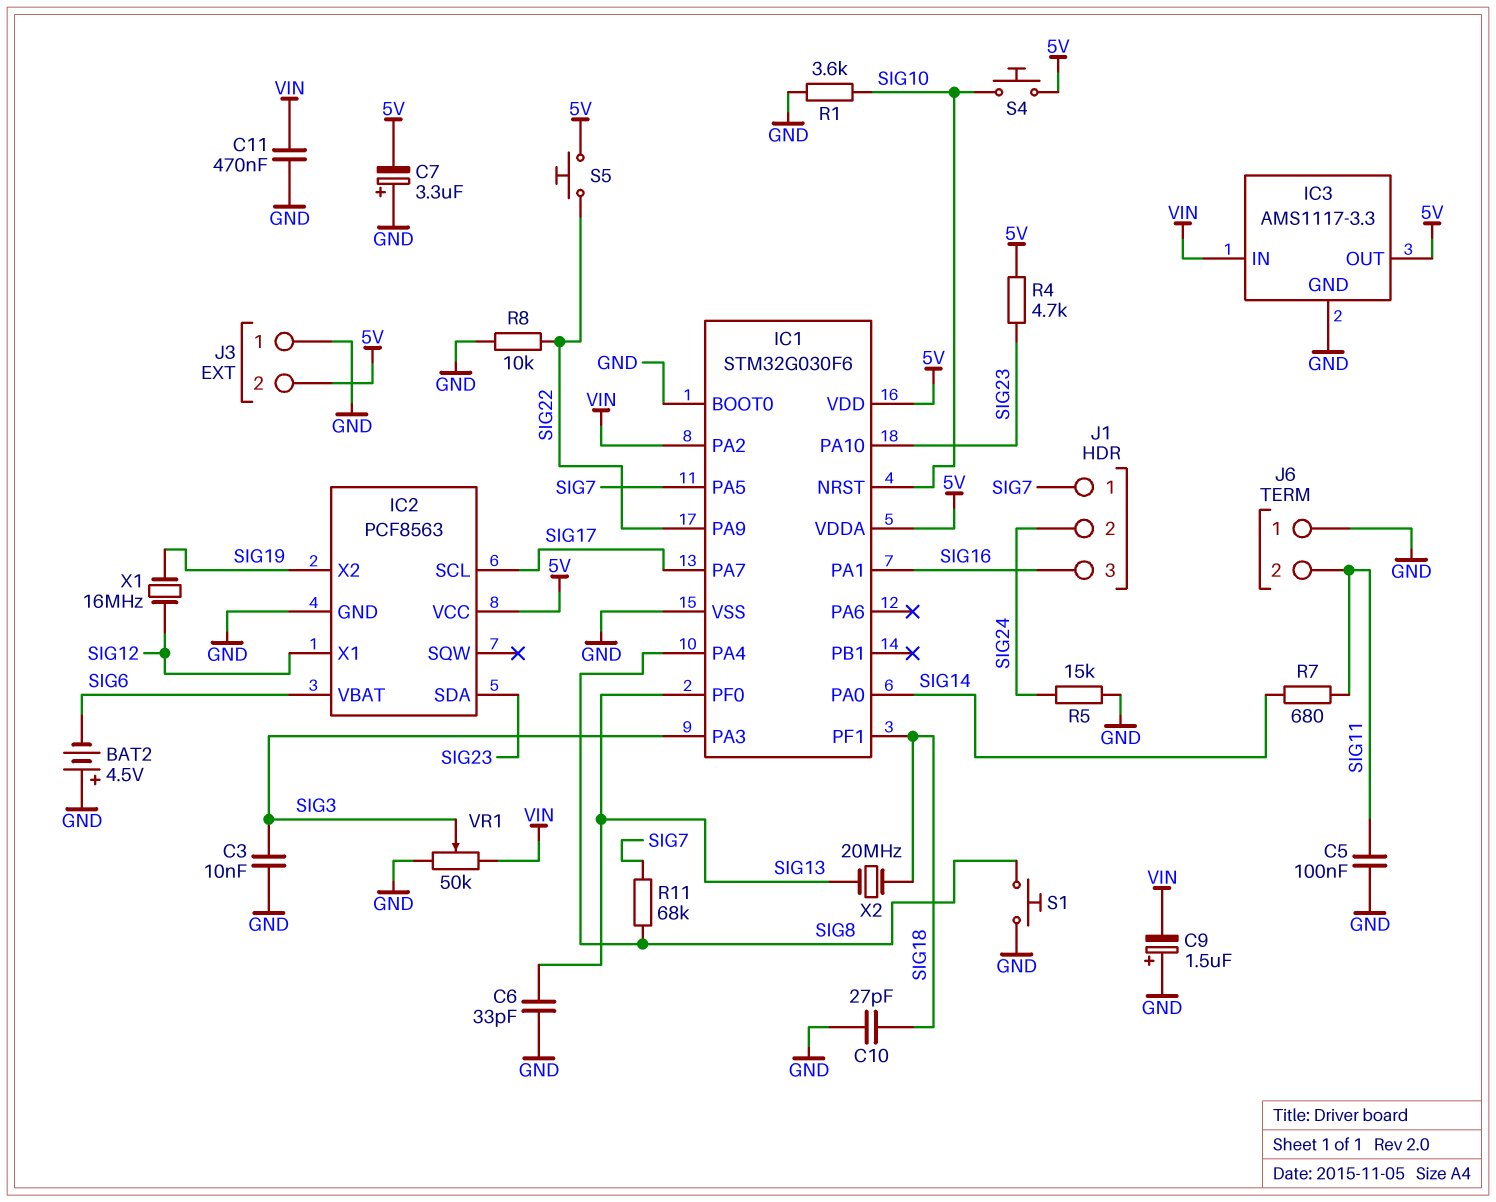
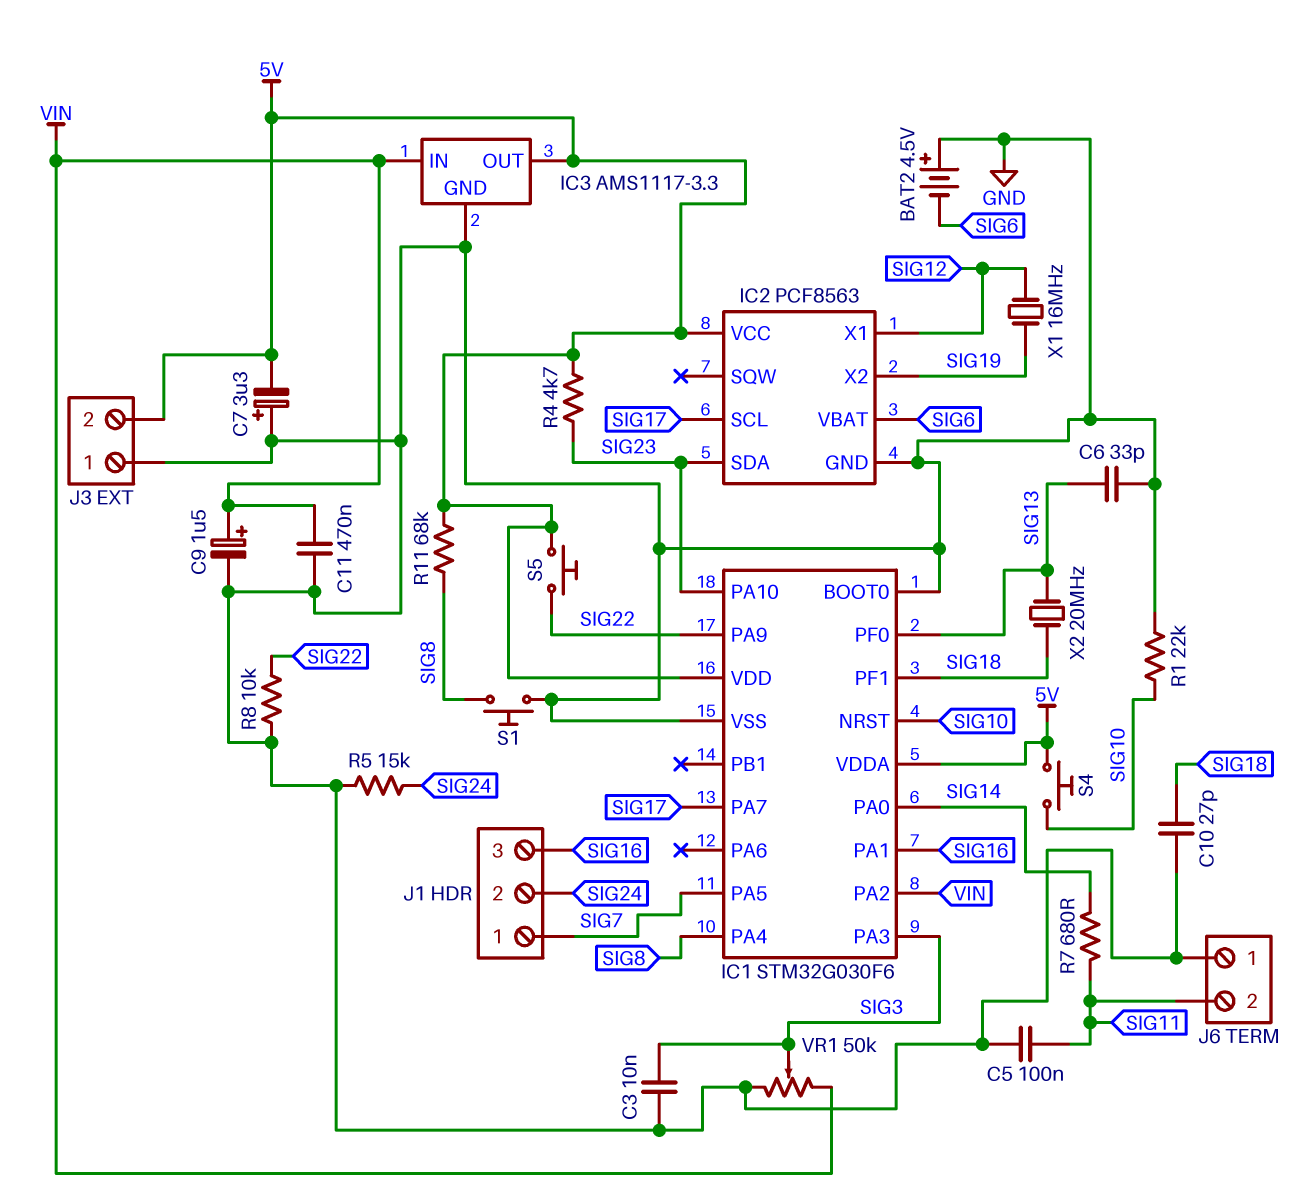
C9: 1.5uF (plus GND, minus VIN) -> 1.5uF (plus VIN, minus GND)
R1: 3.6k (GND, SIG10) -> 22k (GND, SIG10)
R11: 68k (SIG7, SIG8) -> 68k (5V, SIG8)

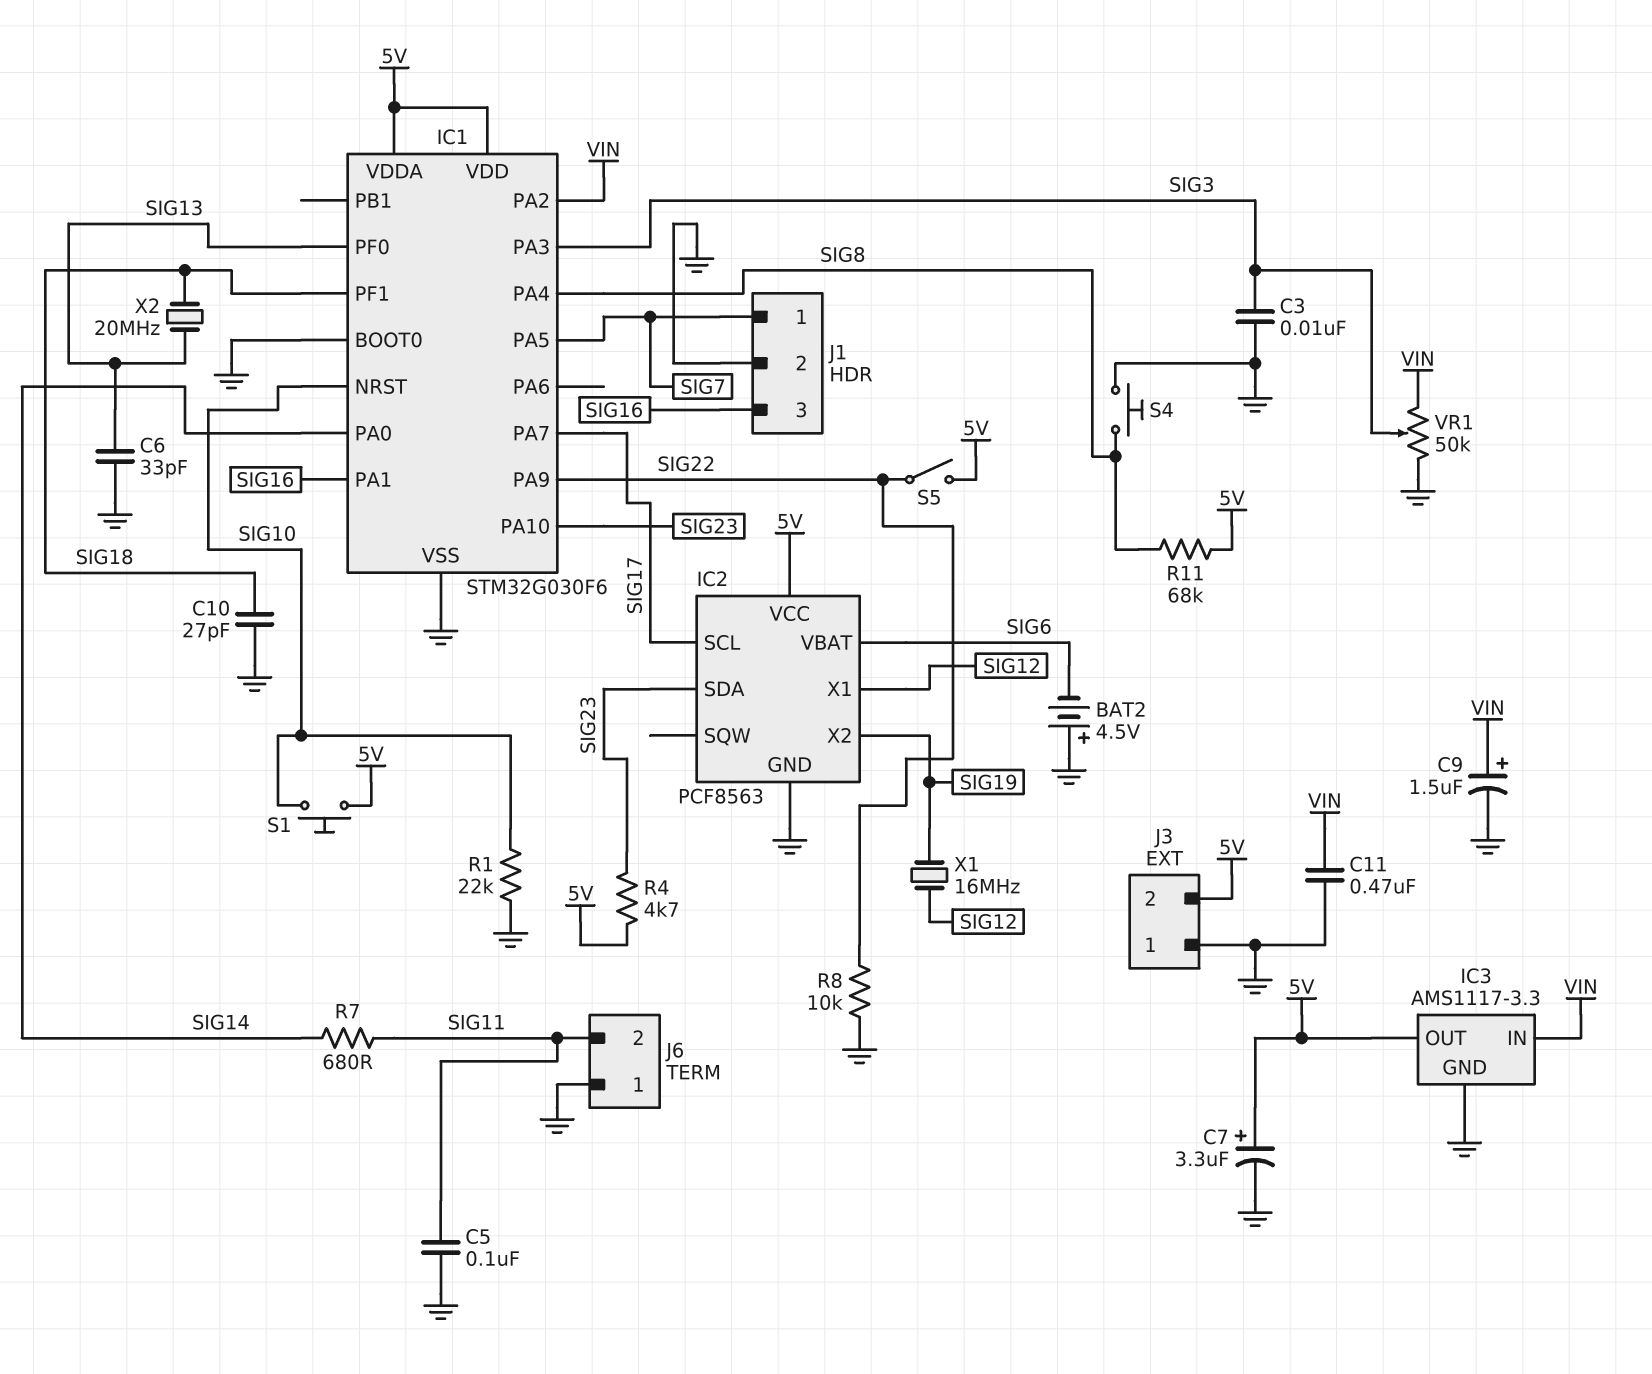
C7: 3.3uF (plus GND, minus 5V) -> 3.3uF (plus 5V, minus GND)
J1 pin 2: SIG24 -> GND
R5: 15k (GND, SIG24) -> none
S1: button (GND, SIG8) -> button (5V, SIG10)
S4: button (5V, SIG10) -> button (GND, SIG8)
S5: button (5V, SIG22) -> switch (5V, SIG22)

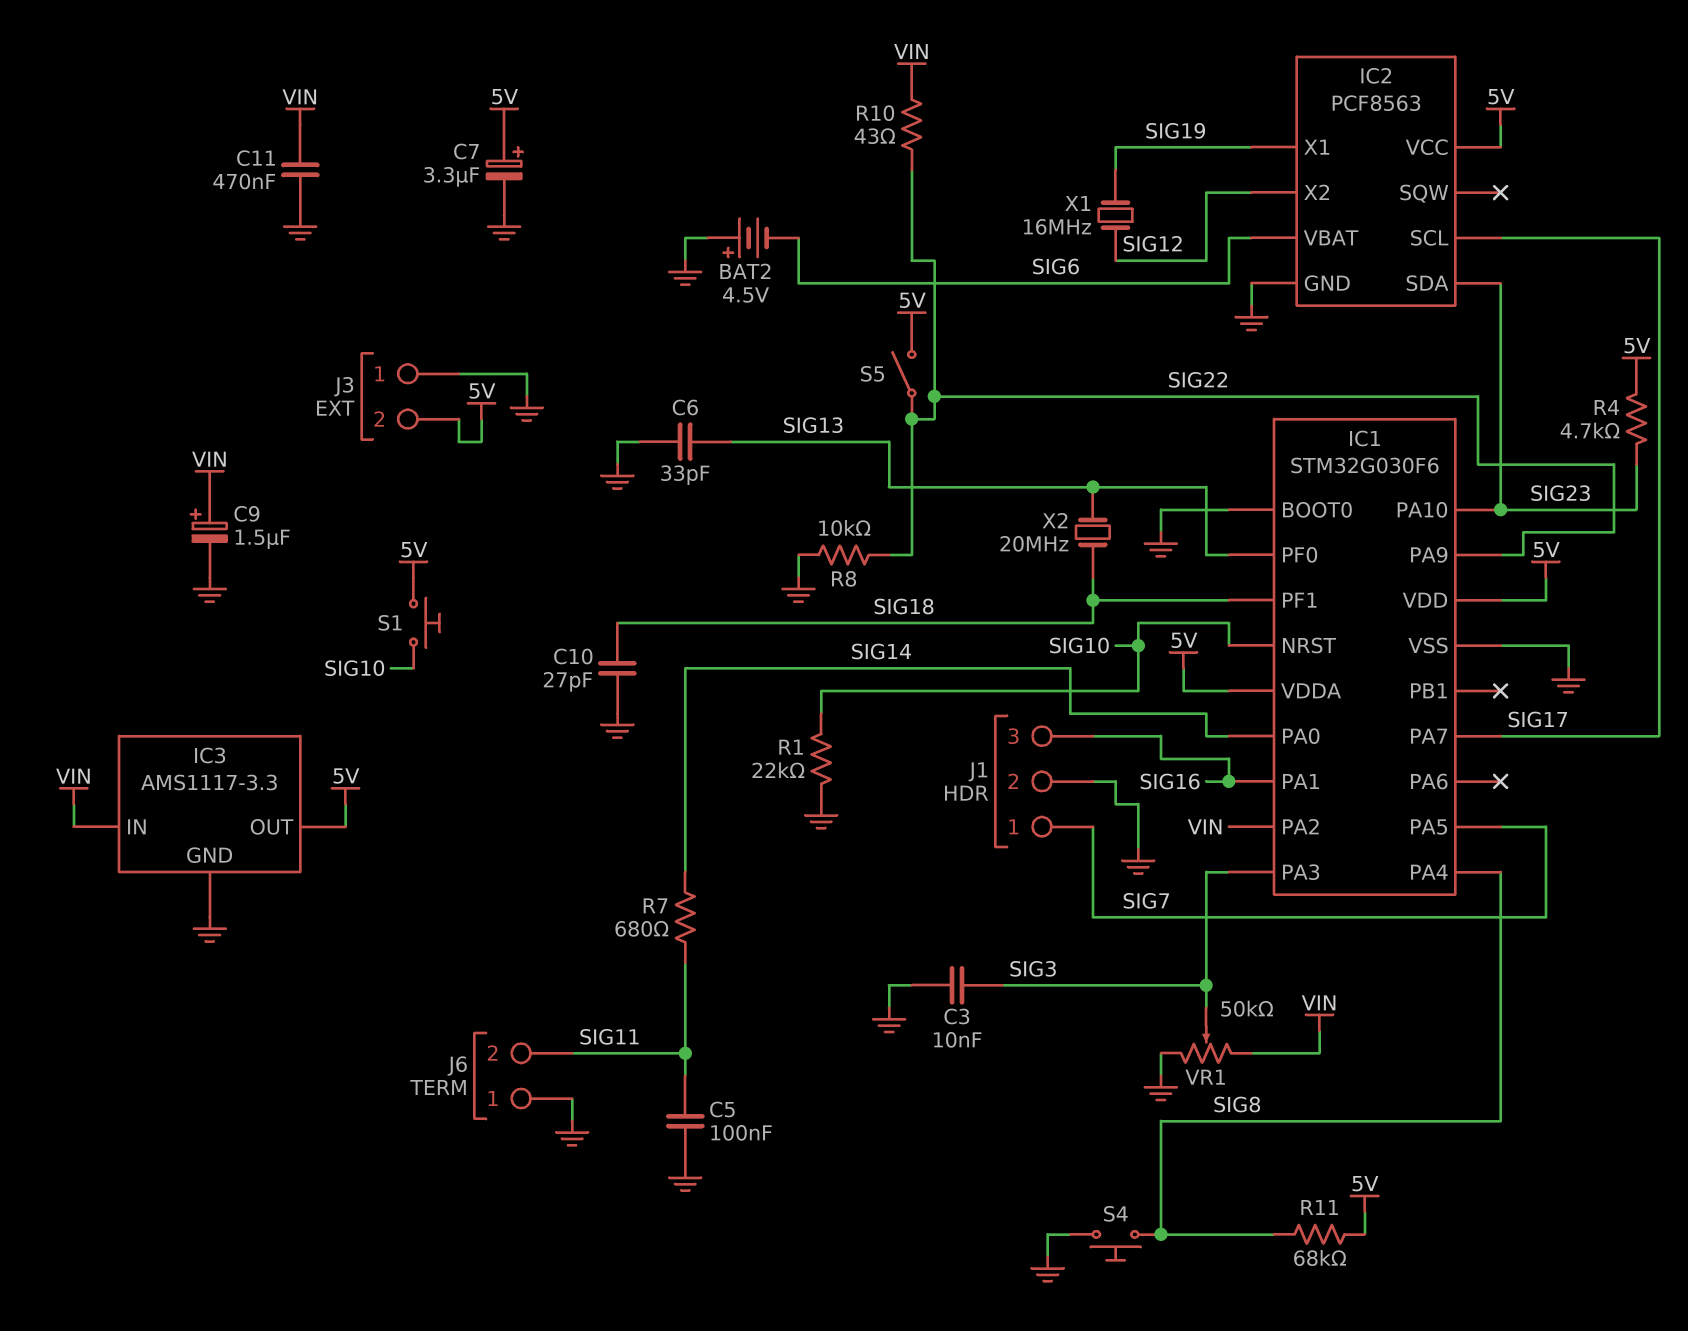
IC2 pin X1: SIG12 -> SIG19
IC2 pin X2: SIG19 -> SIG12
R10: none -> 43 (SIG22, VIN)

